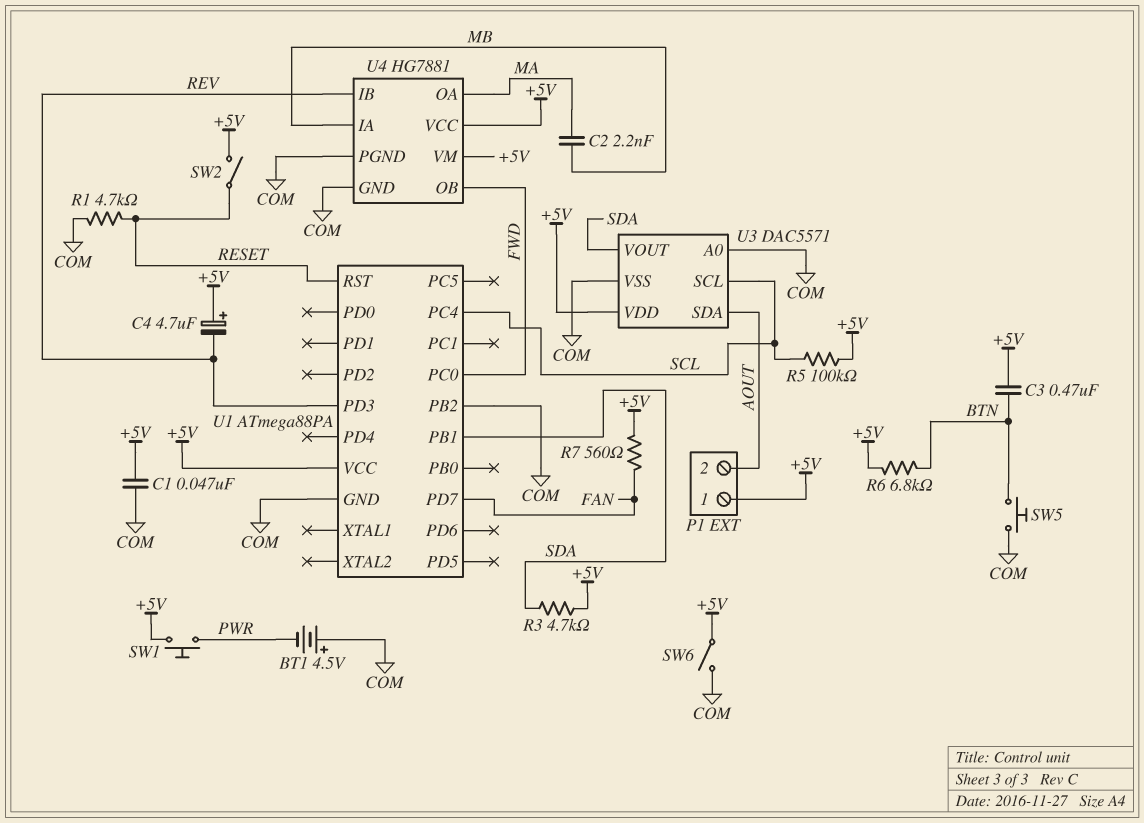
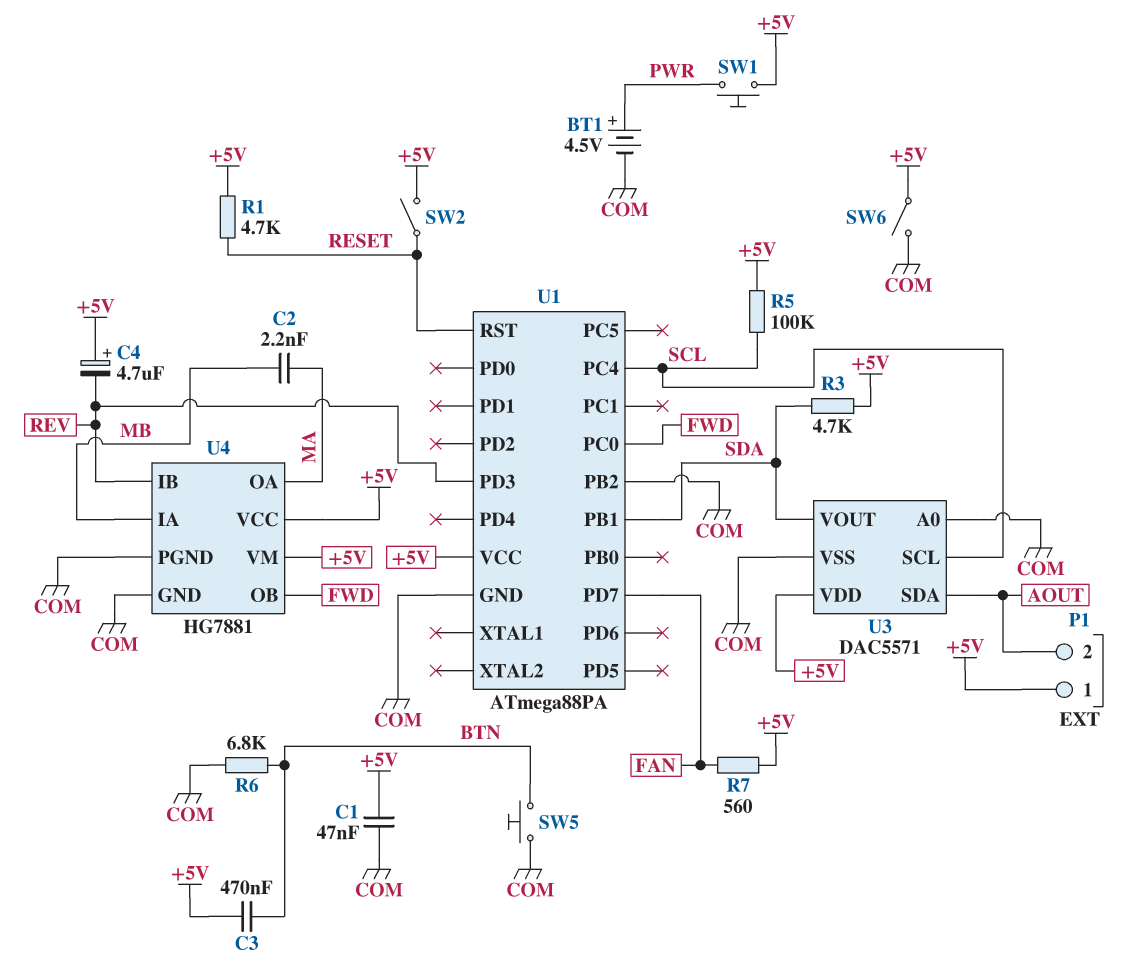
BT1: 4.5V (plus COM, minus PWR) -> 4.5V (plus PWR, minus COM)
R1: 4.7k (COM, RESET) -> 4.7k (+5V, RESET)
R6: 6.8k (+5V, BTN) -> 6.8k (BTN, COM)

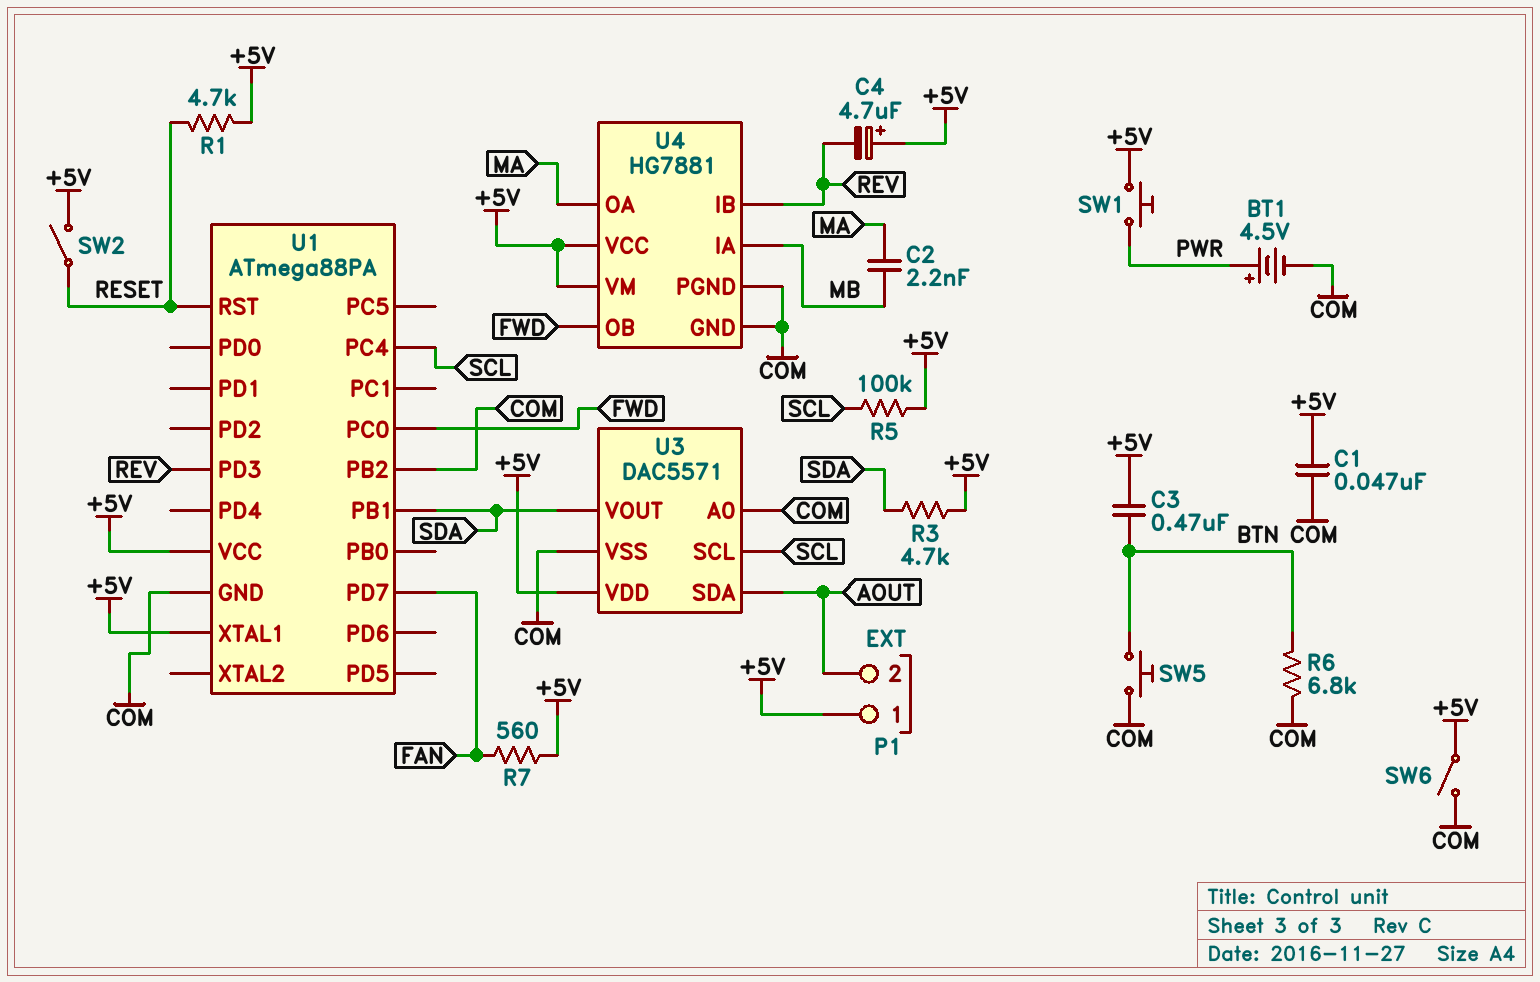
U1 pin XTAL1: none -> +5V

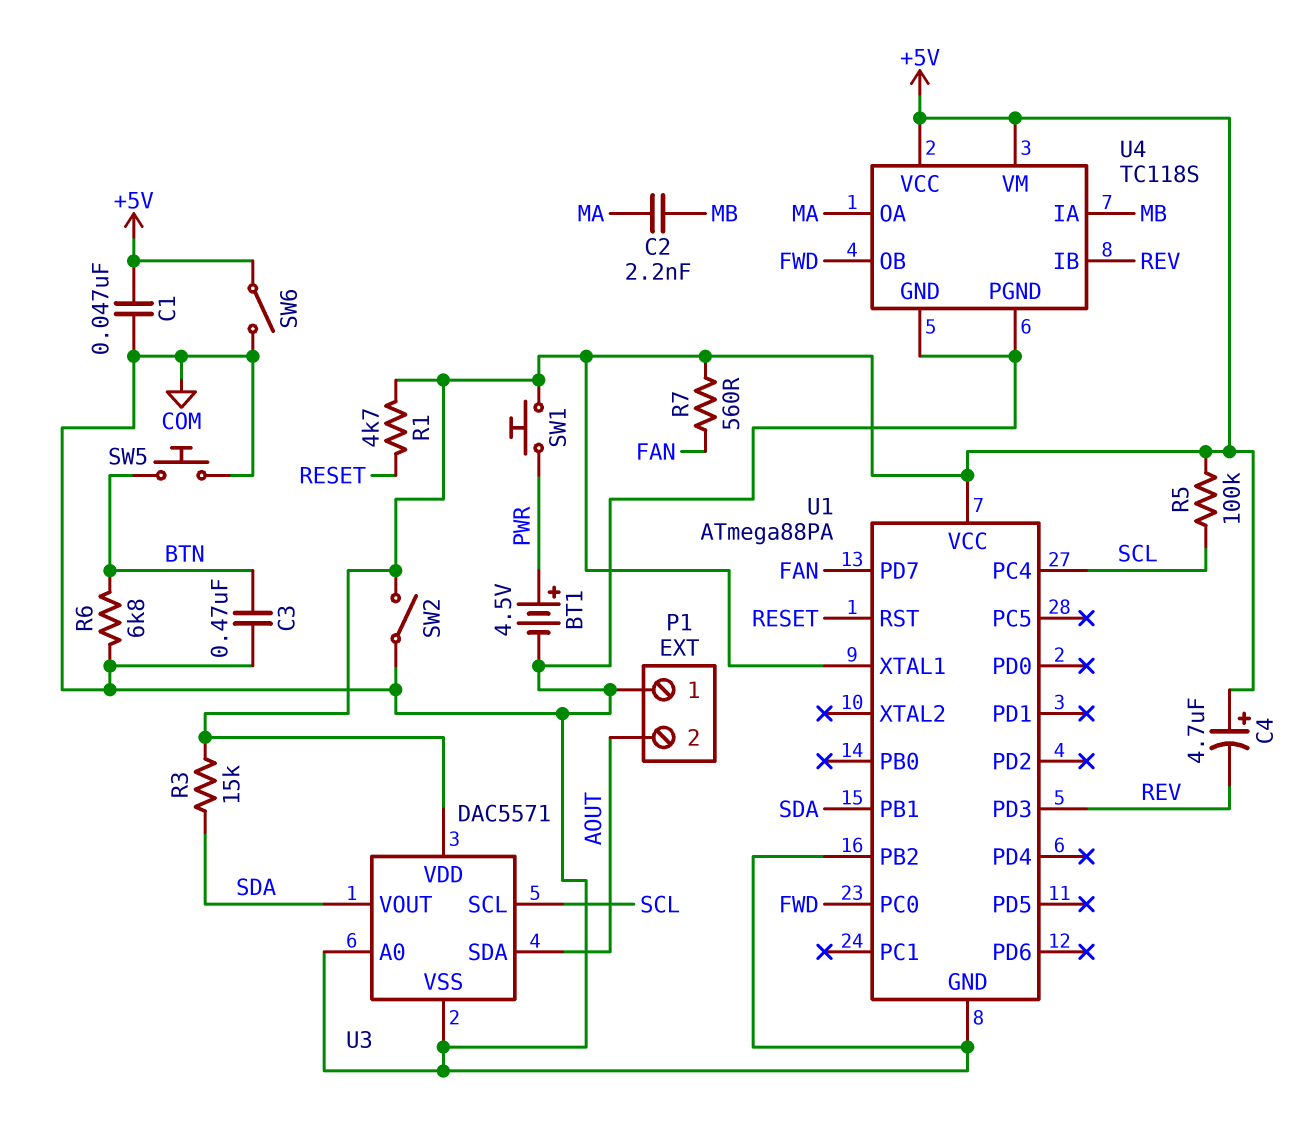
C3: 470nF (+5V, BTN) -> 470nF (BTN, COM)
P1 pin 1: +5V -> COM
R3: 4.7k (+5V, SDA) -> 15k (+5V, SDA)
SW2: switch (+5V, RESET) -> switch (+5V, COM)
U4: HG7881 -> TC118S

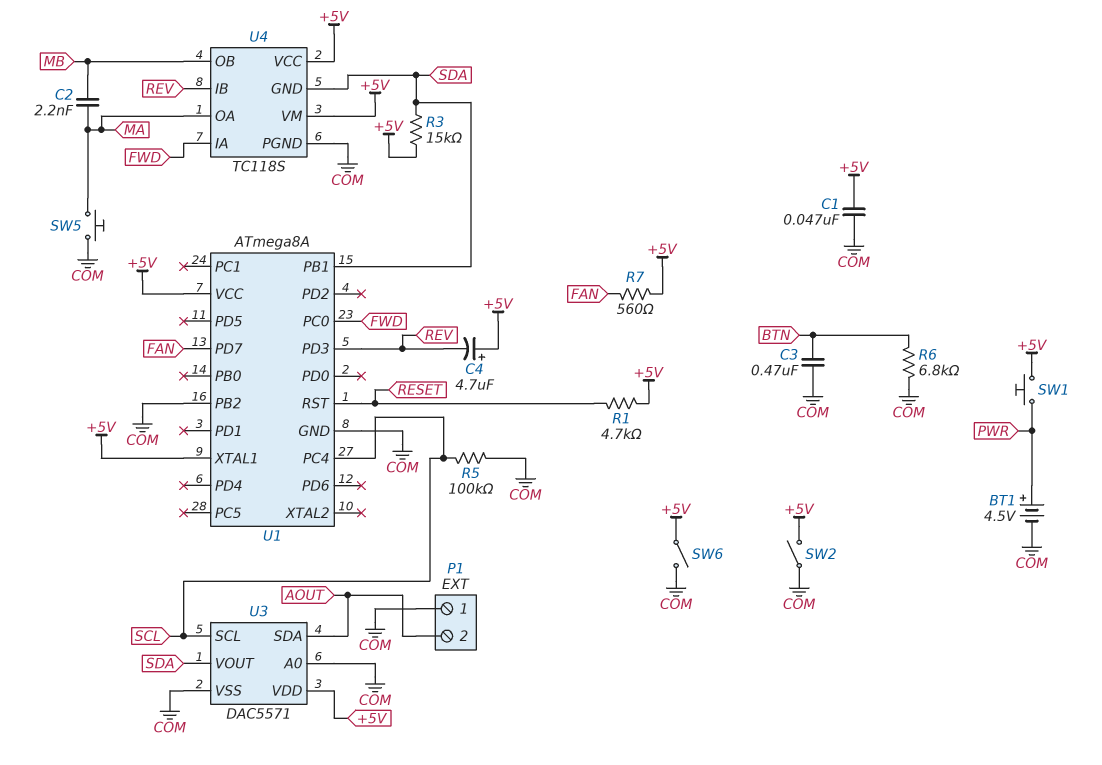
R5: 100k (+5V, SCL) -> 100k (COM, SCL)
SW5: button (BTN, COM) -> button (COM, MA)
U1: ATmega88PA -> ATmega8A
U4 pin GND: COM -> SDA
U4 pin IA: MB -> FWD
U4 pin OB: FWD -> MB

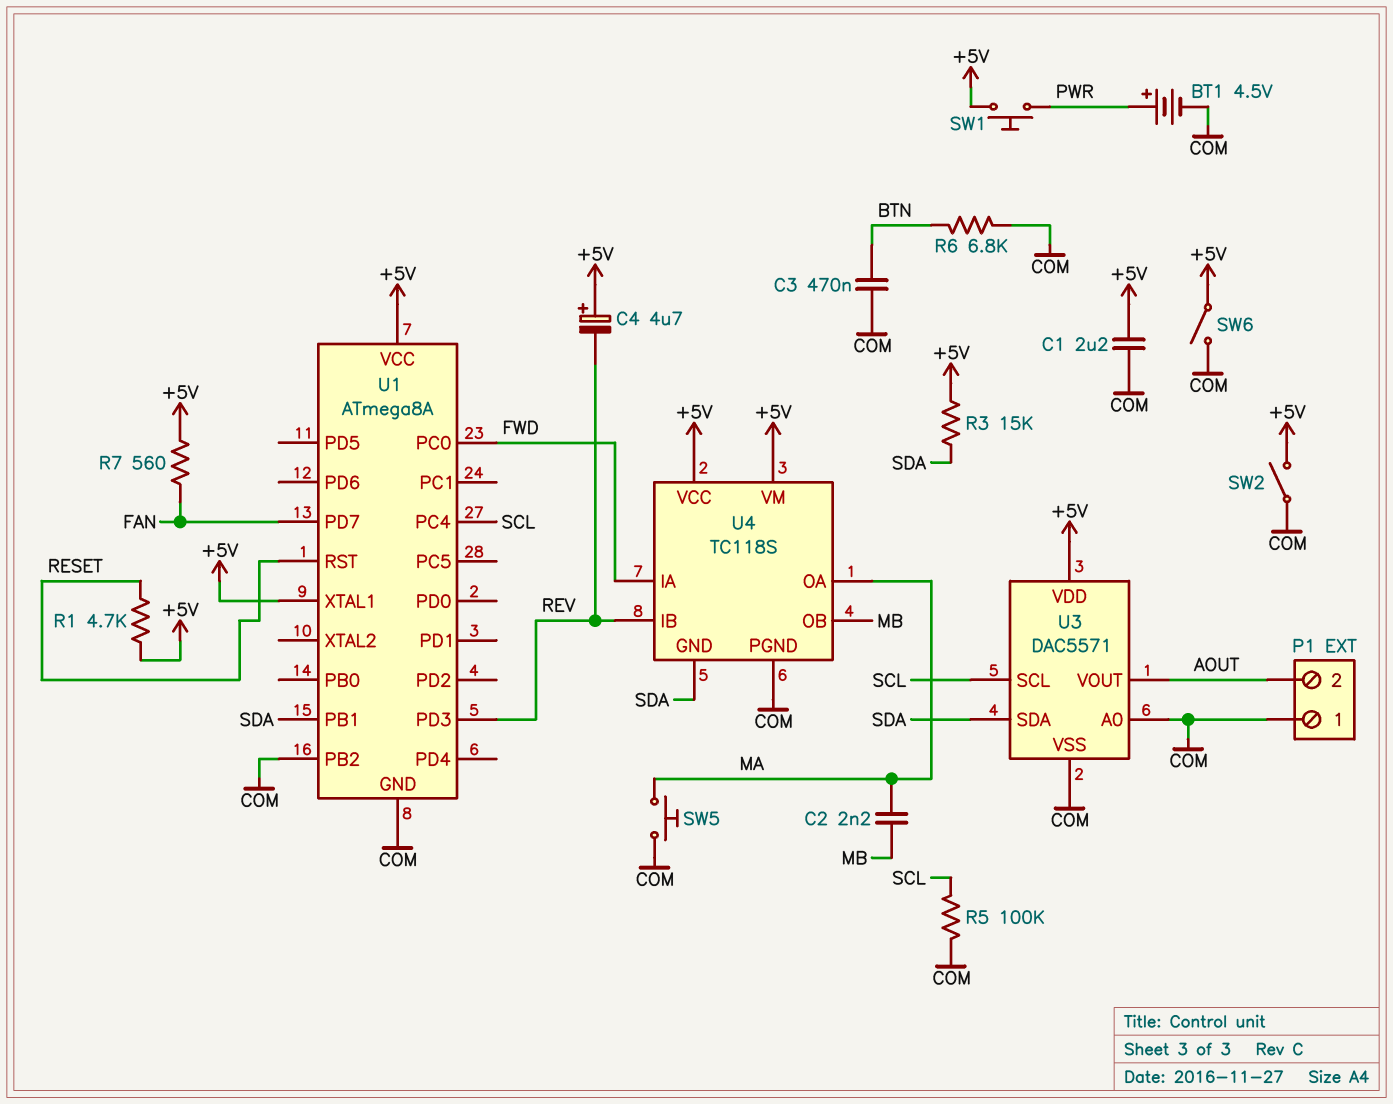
C1: 47nF (+5V, COM) -> 2.2uF (+5V, COM)
U3 pin SDA: AOUT -> SDA
U3 pin VOUT: SDA -> AOUT

